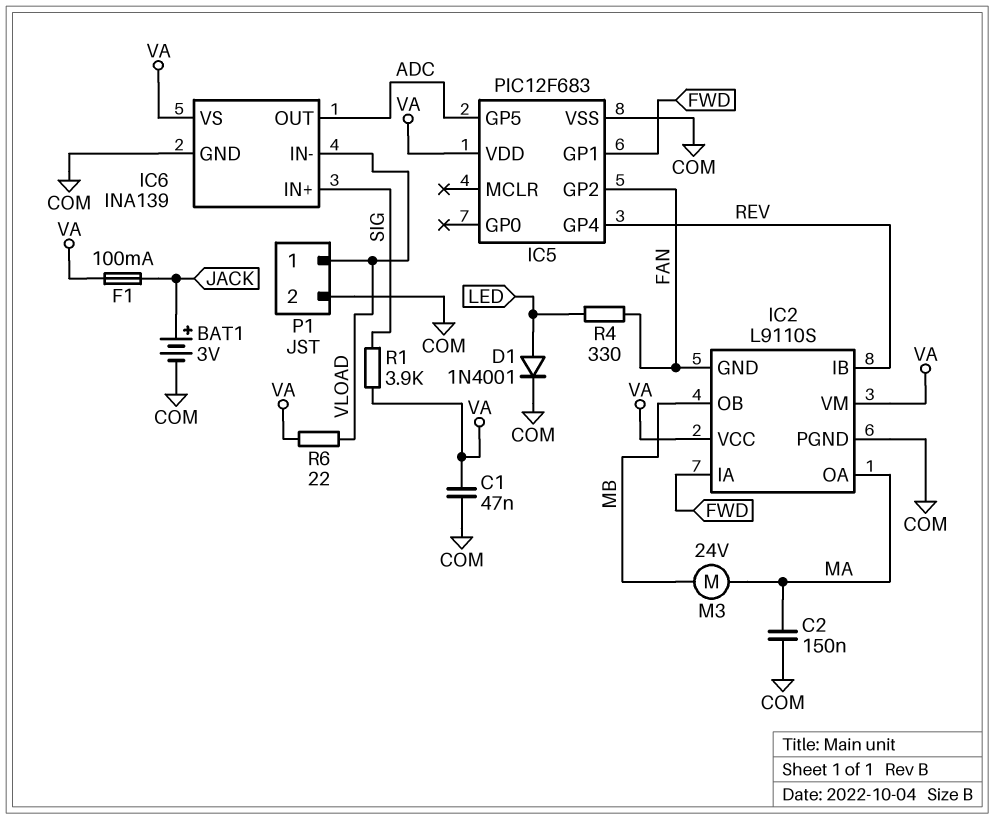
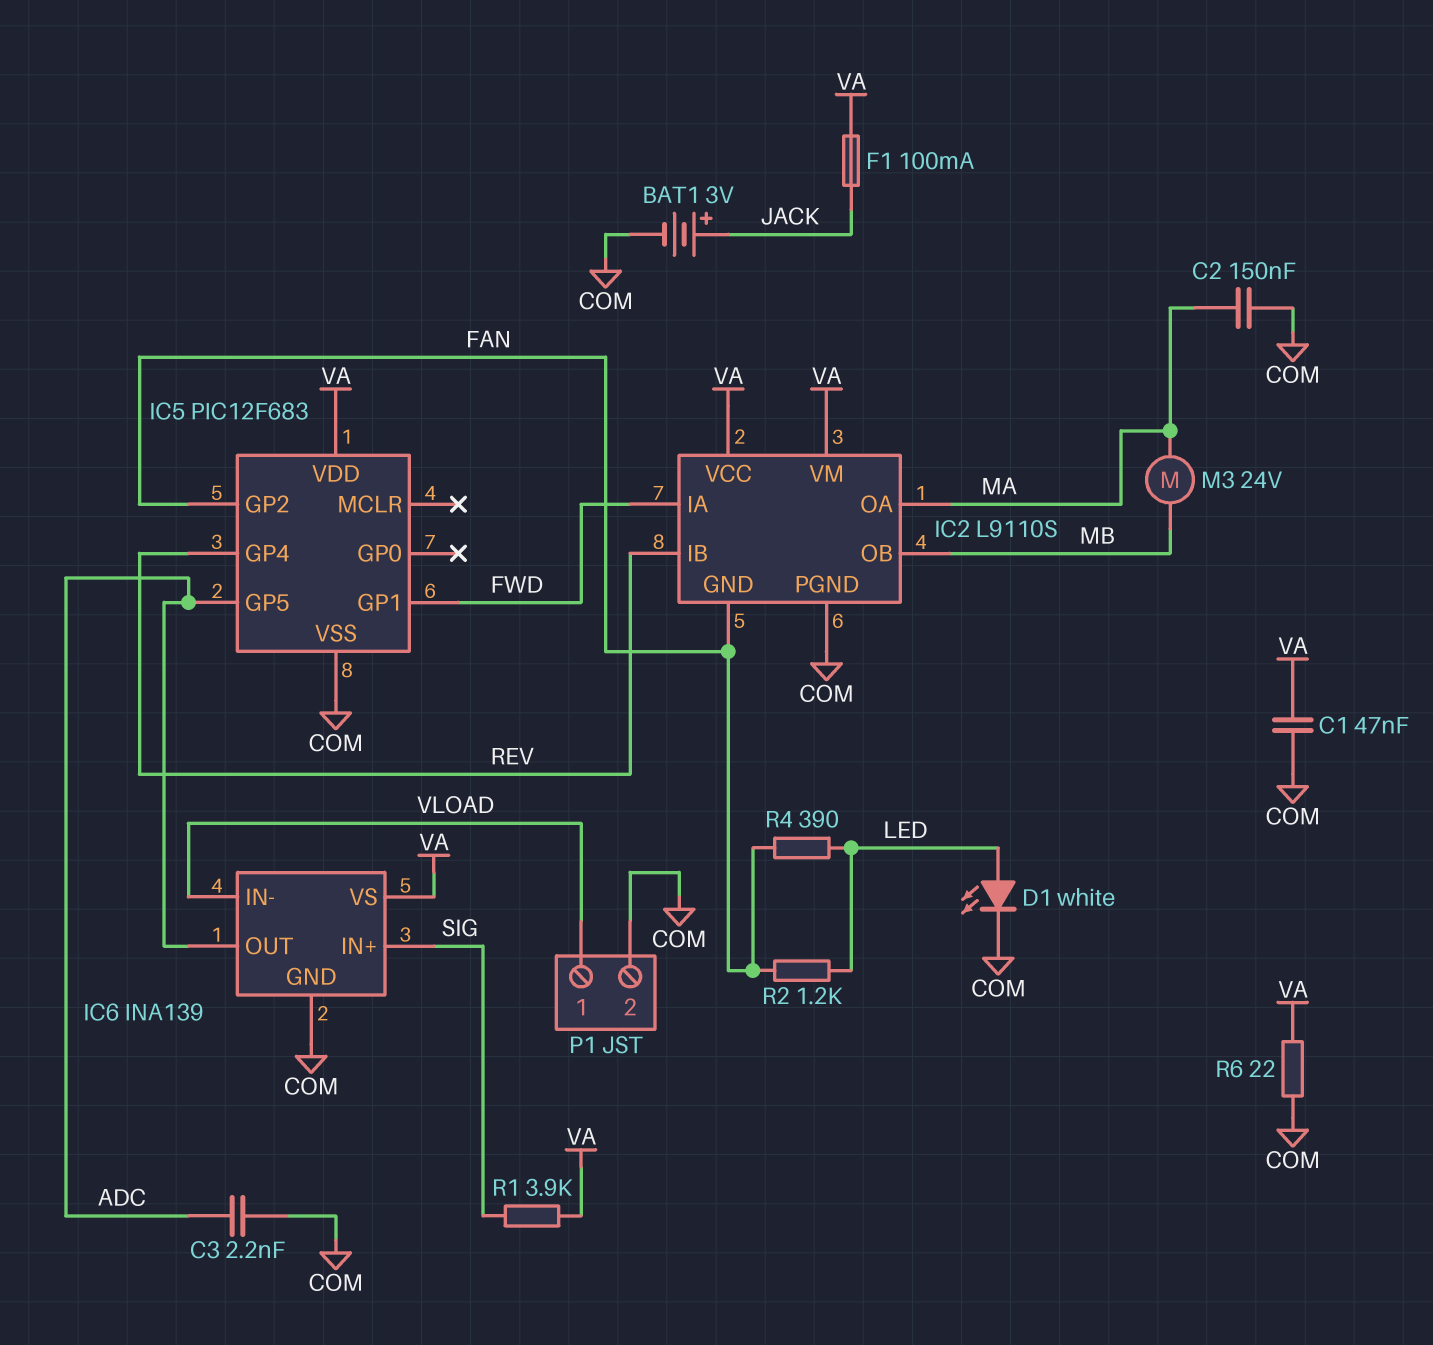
C3: none -> 2.2nF (ADC, COM)
D1: diode 1N4001 (A LED, K COM) -> LED white (A LED, K COM)
R2: none -> 1.2k (FAN, LED)
R4: 330 (FAN, LED) -> 390 (FAN, LED)
R6: 22 (VA, VLOAD) -> 22 (COM, VA)

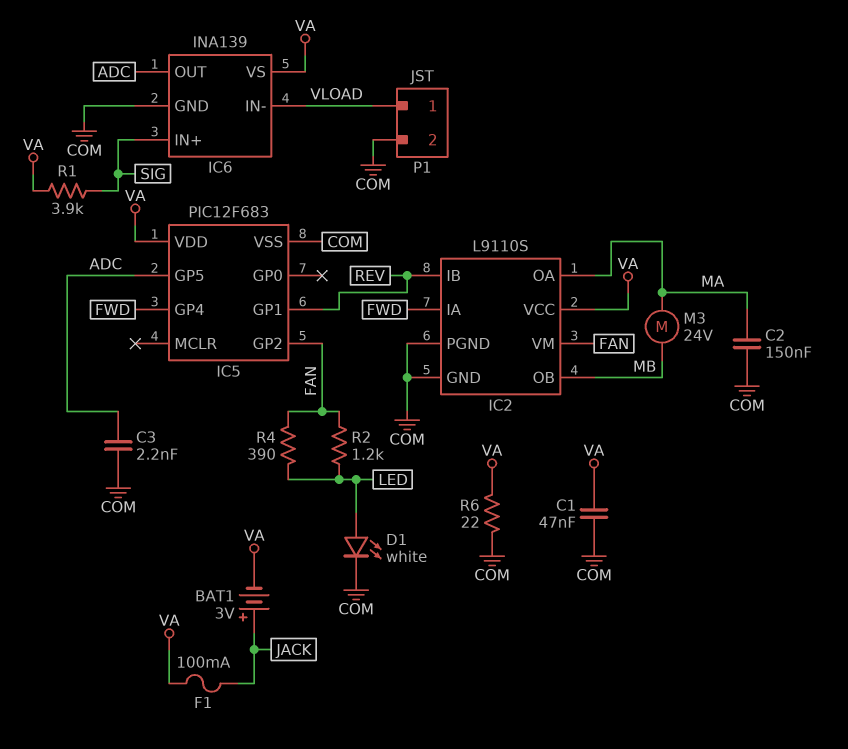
BAT1: 3V (plus JACK, minus COM) -> 3V (plus JACK, minus VA)
IC2 pin GND: FAN -> COM
IC2 pin VM: VA -> FAN
IC5 pin GP1: FWD -> REV
IC5 pin GP4: REV -> FWD

